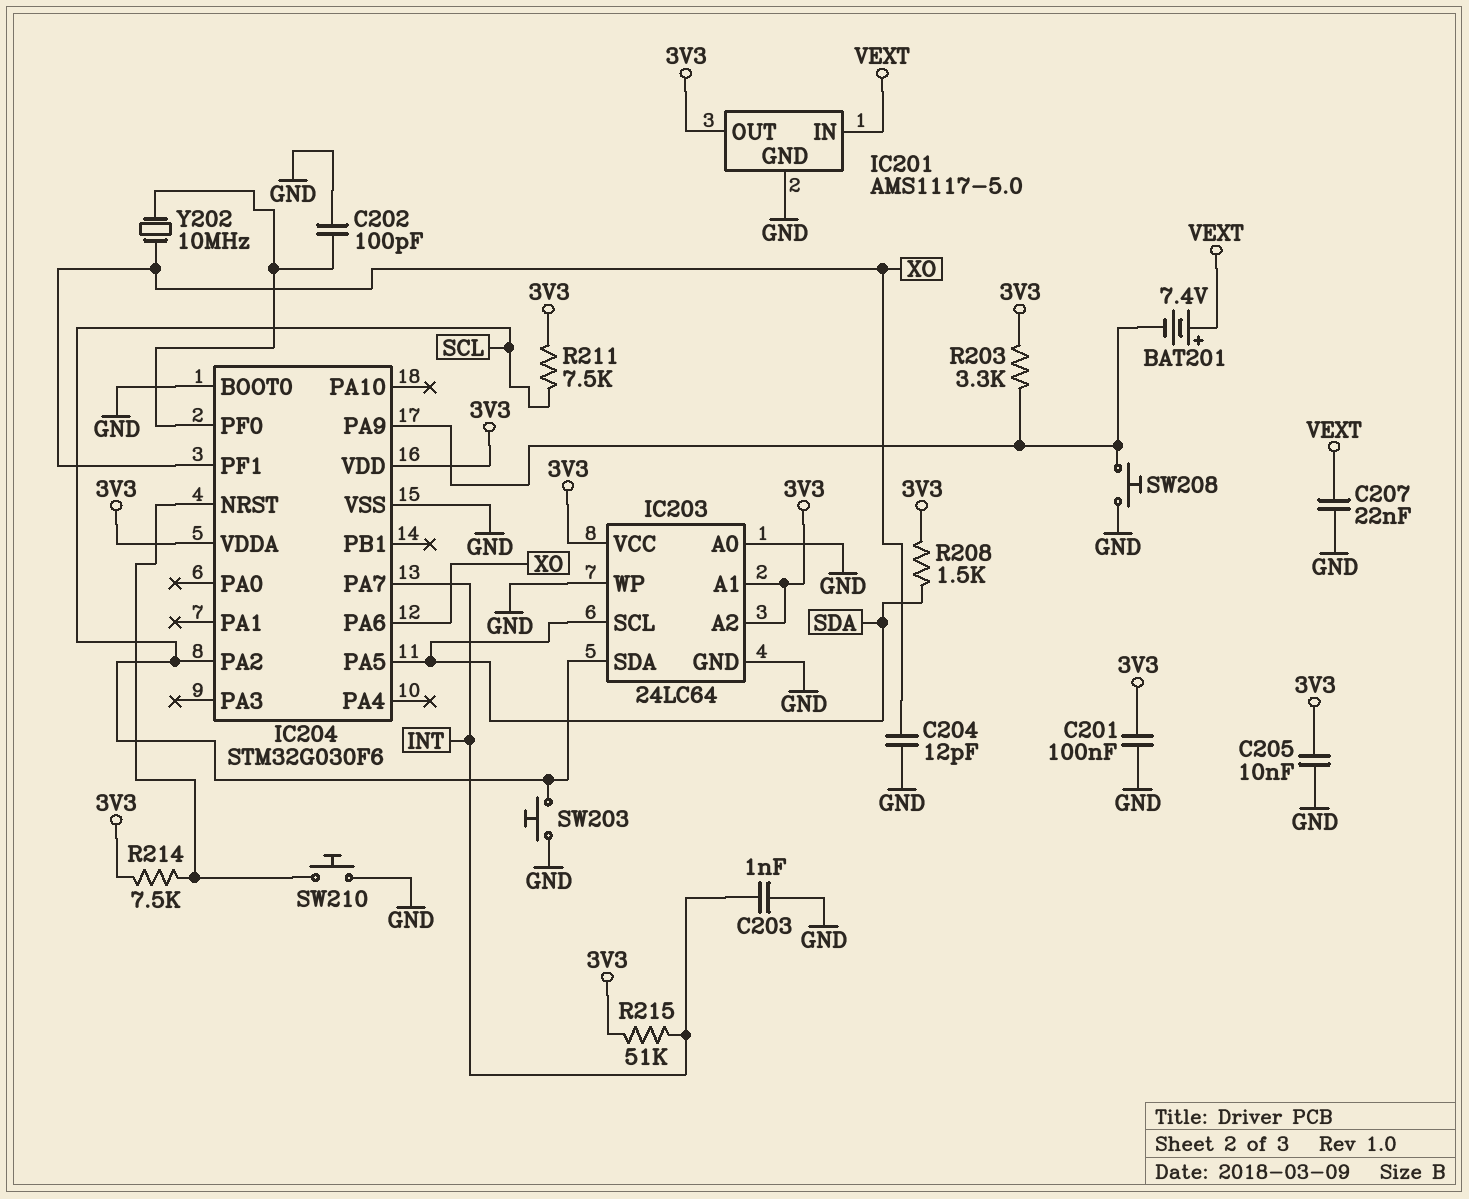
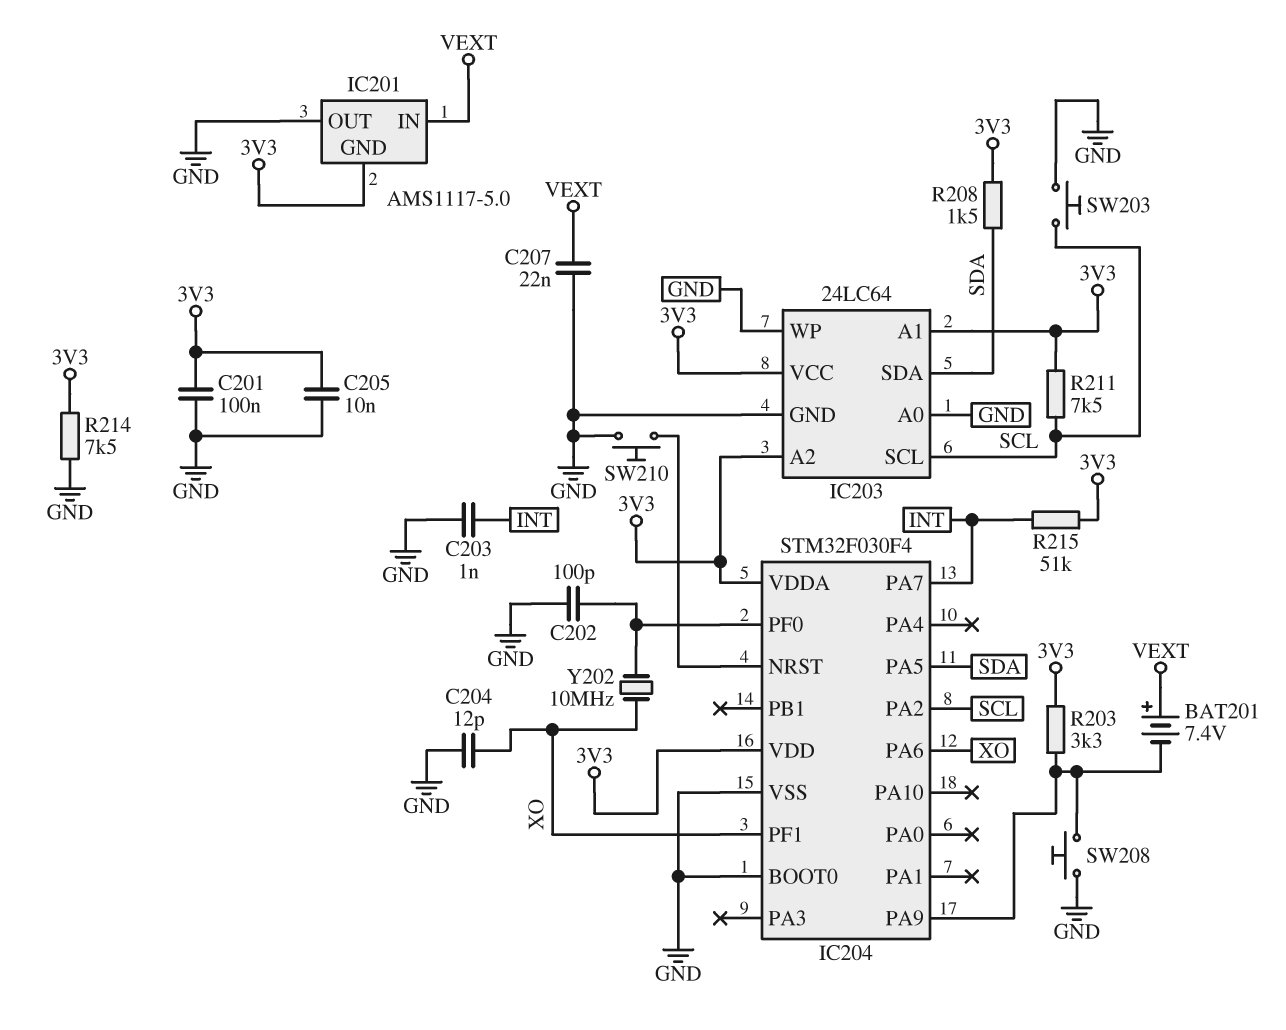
IC201 pin GND: GND -> 3V3
IC201 pin OUT: 3V3 -> GND
IC203 pin SCL: SDA -> SCL
IC203 pin SDA: SCL -> SDA
IC204: STM32G030F6 -> STM32F030F4
R214: 7.5k (3V3, IC204/NRST) -> 7.5k (3V3, GND)

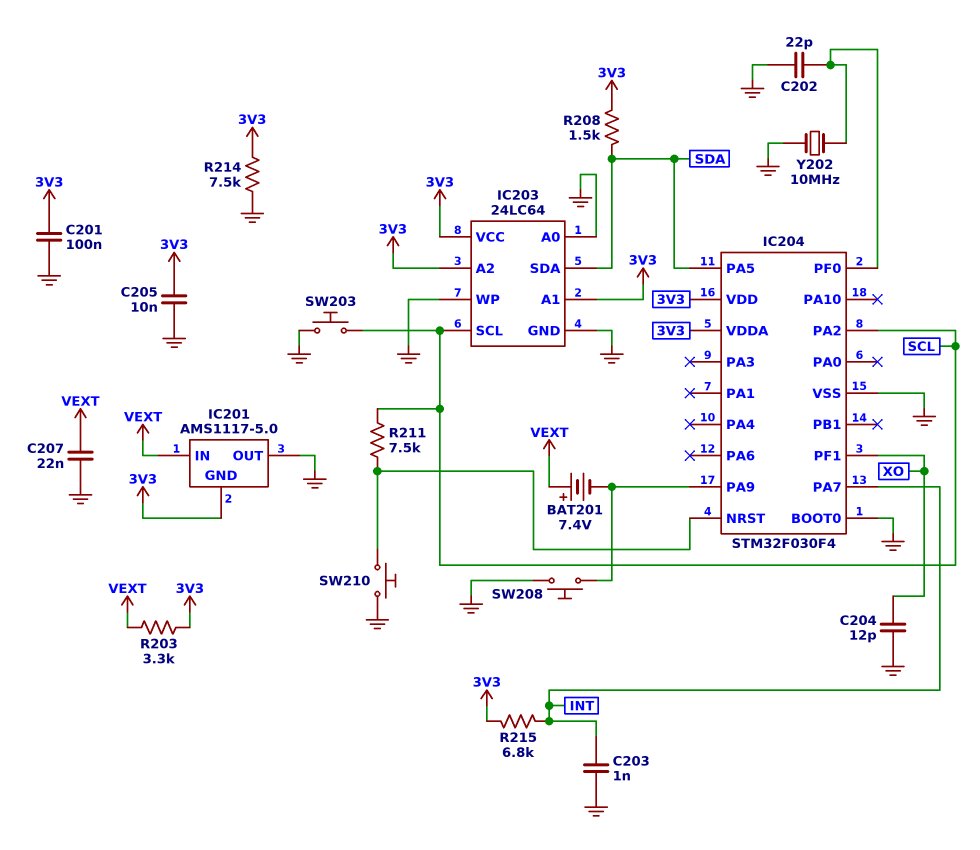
C202: 100pF (GND, IC204/PF0) -> 22pF (GND, IC204/PF0)
IC204 pin PA6: XO -> none
R203: 3.3k (3V3, IC204/PA9) -> 3.3k (3V3, VEXT)
R211: 7.5k (3V3, SCL) -> 7.5k (IC204/NRST, SCL)
R215: 51k (3V3, INT) -> 6.8k (3V3, INT)
Y202: 10MHz (IC204/PF0, XO) -> 10MHz (GND, IC204/PF0)

